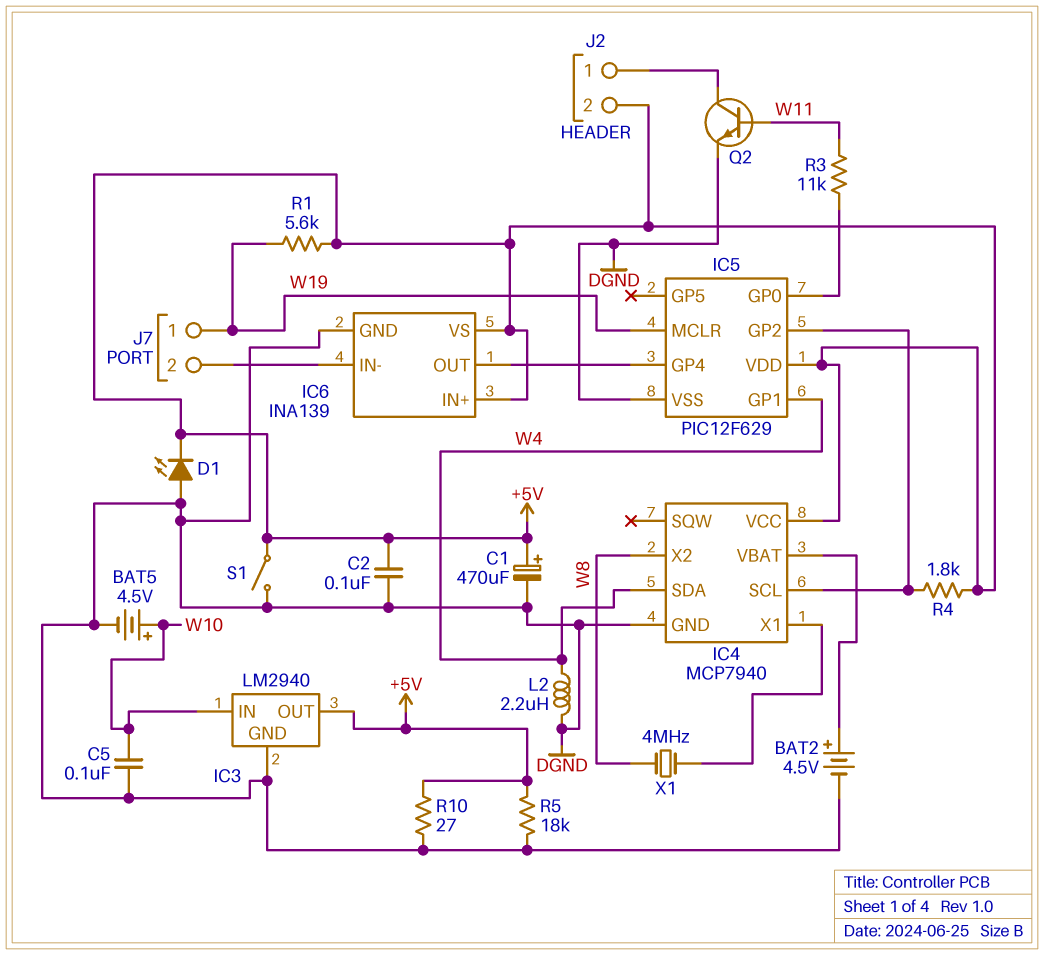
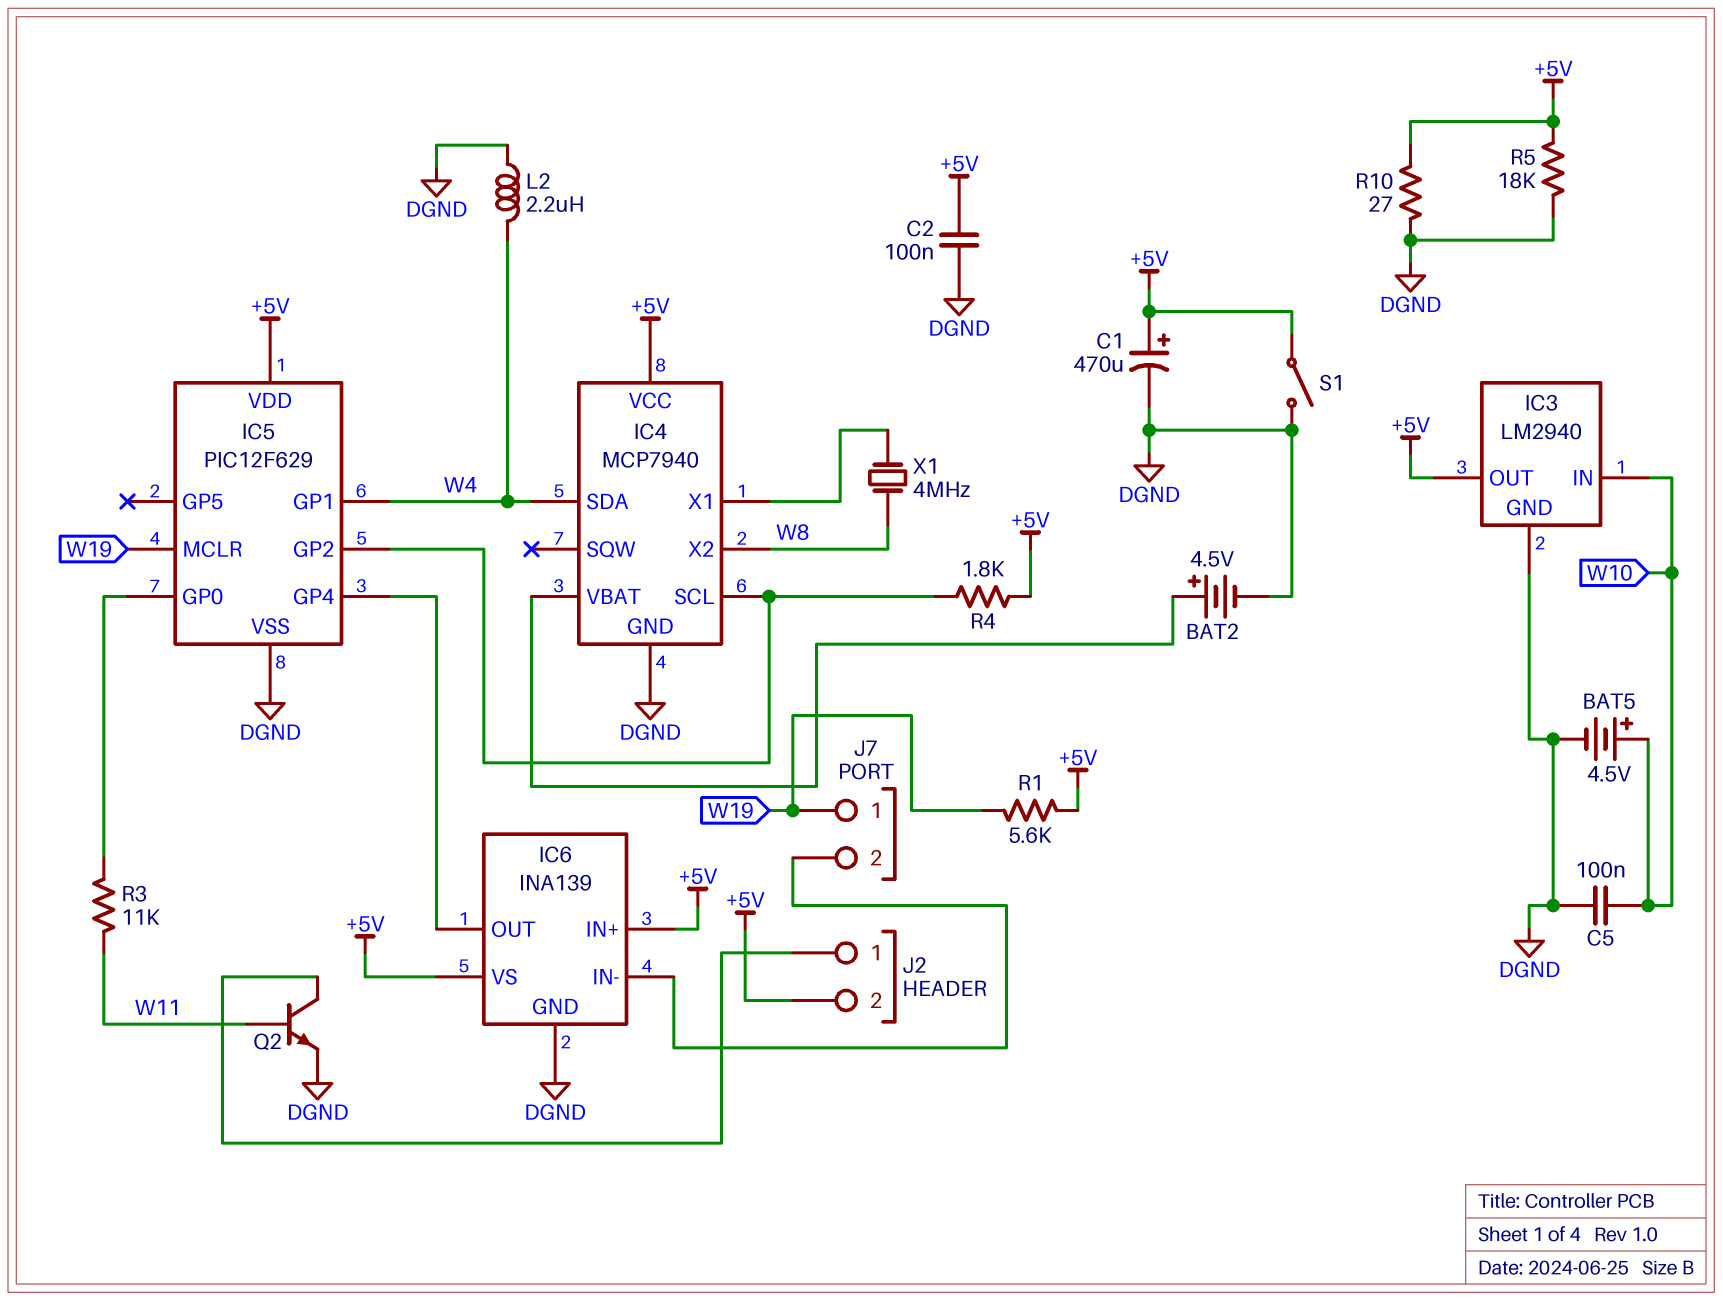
D1: LED (A DGND, K +5V) -> none

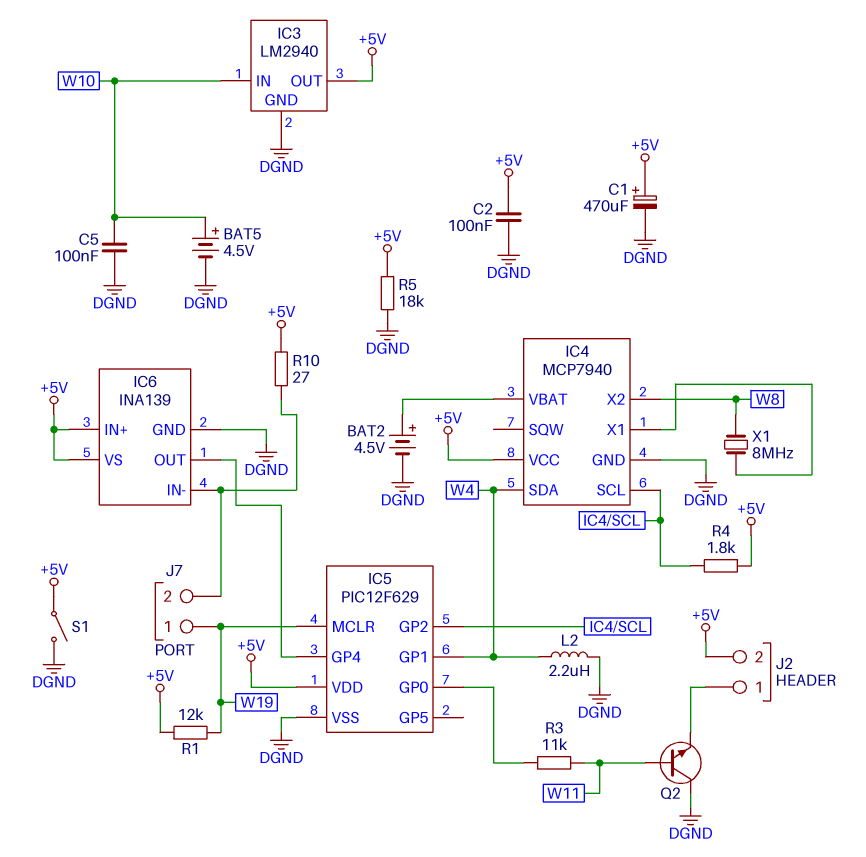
Q2: NPN (B W11, C J2/1, E DGND) -> NPN (B W11, C DGND, E J2/1)
R1: 5.6k (+5V, W19) -> 12k (+5V, W19)
R10: 27 (+5V, DGND) -> 27 (+5V, IC6/IN-)
X1: 4MHz (IC4/X1, W8) -> 8MHz (IC4/X1, W8)

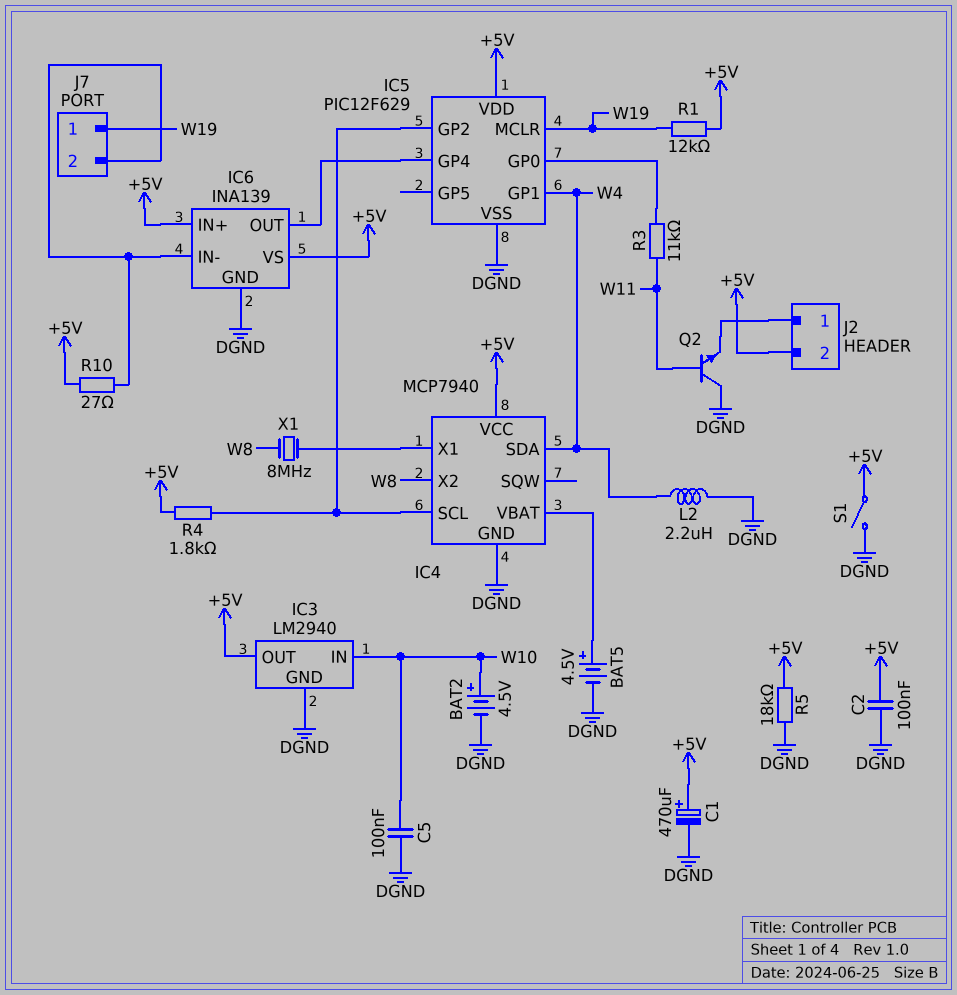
BAT2: 4.5V (plus IC4/VBAT, minus DGND) -> 4.5V (plus W10, minus DGND)
BAT5: 4.5V (plus W10, minus DGND) -> 4.5V (plus IC4/VBAT, minus DGND)

